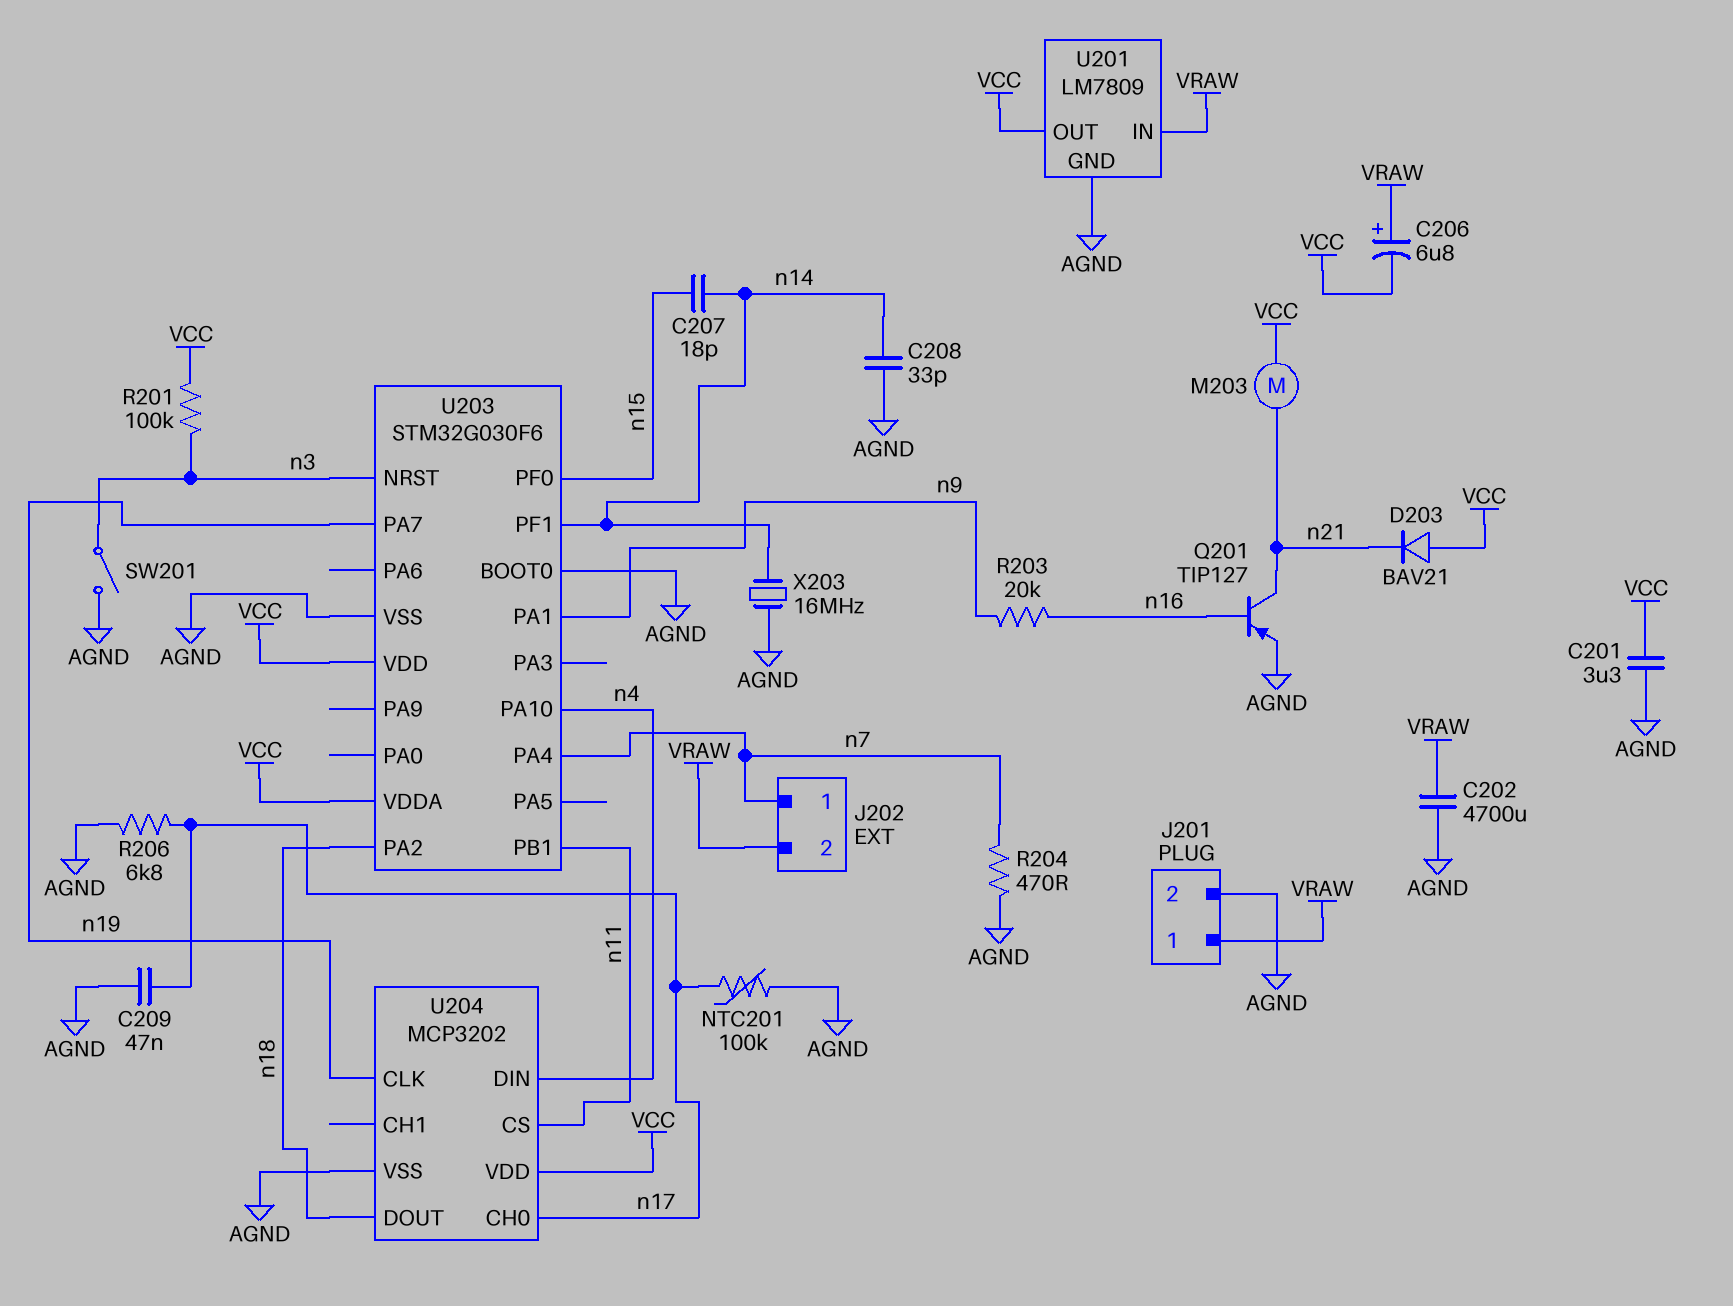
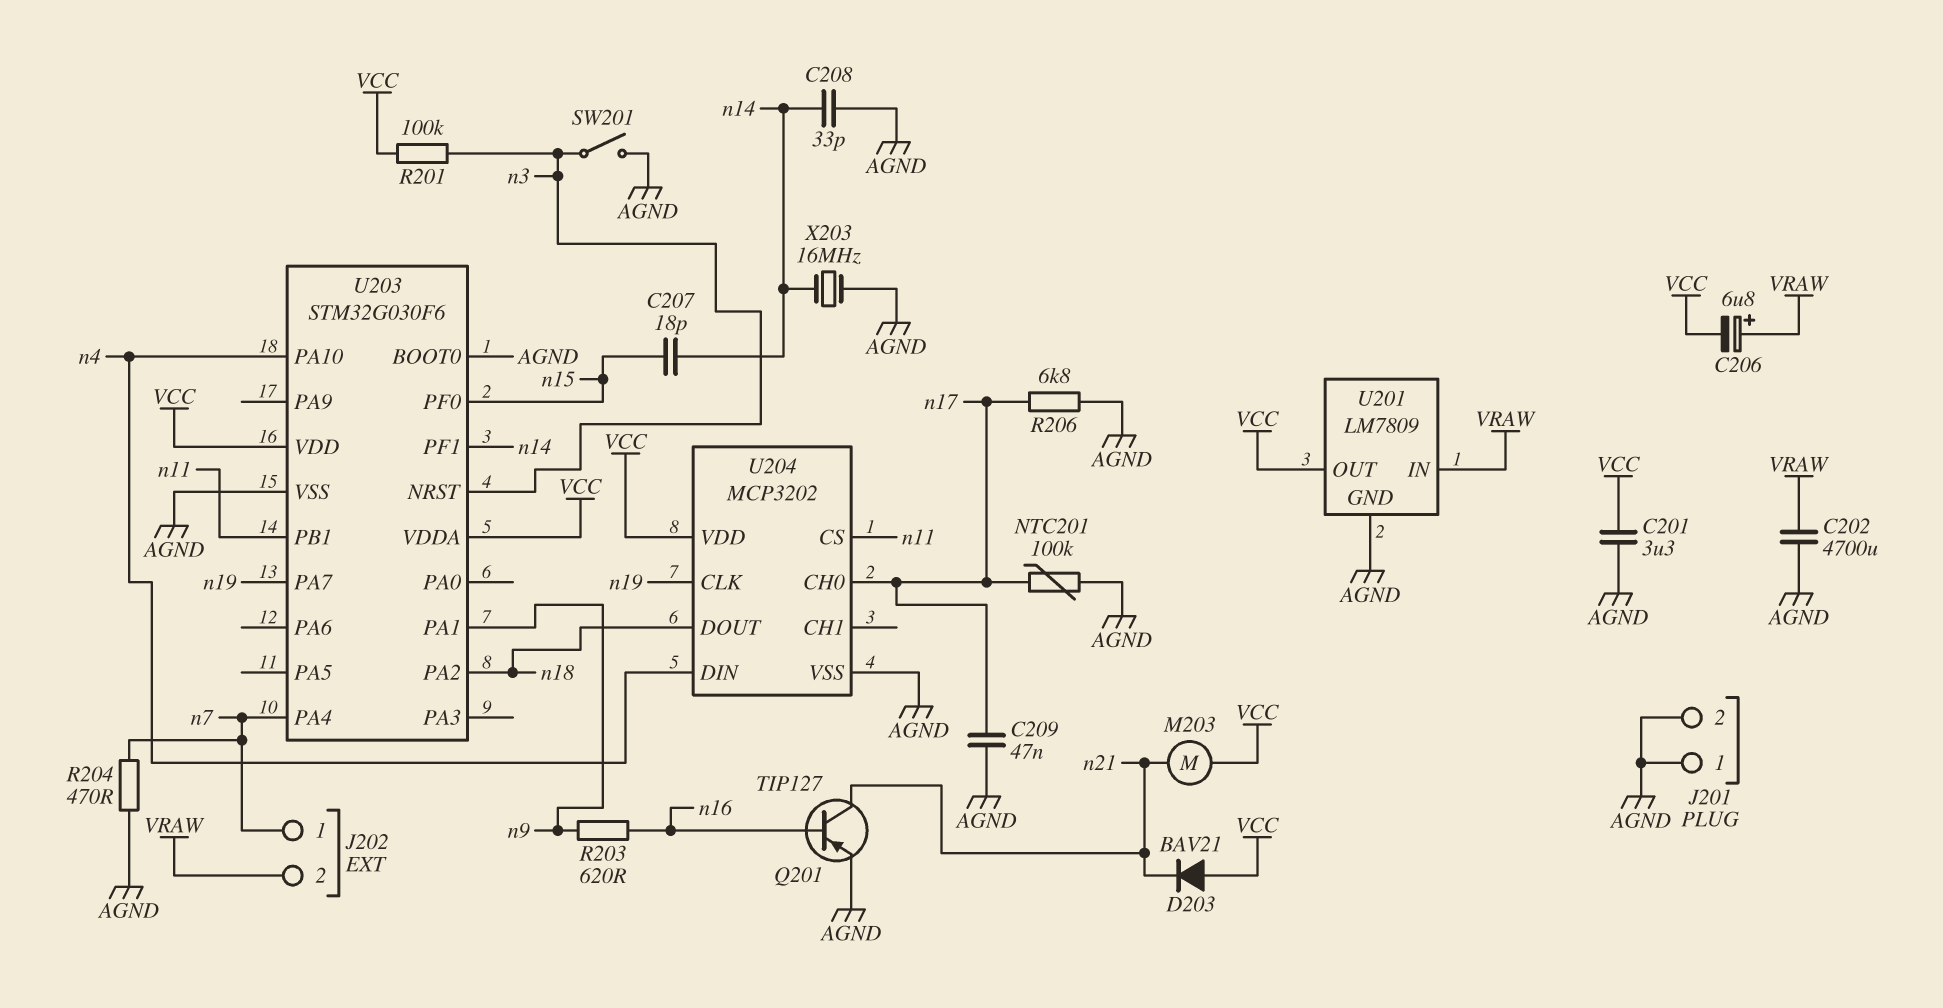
J201 pin 1: VRAW -> AGND
R203: 20k (n9, n16) -> 620 (n9, n16)

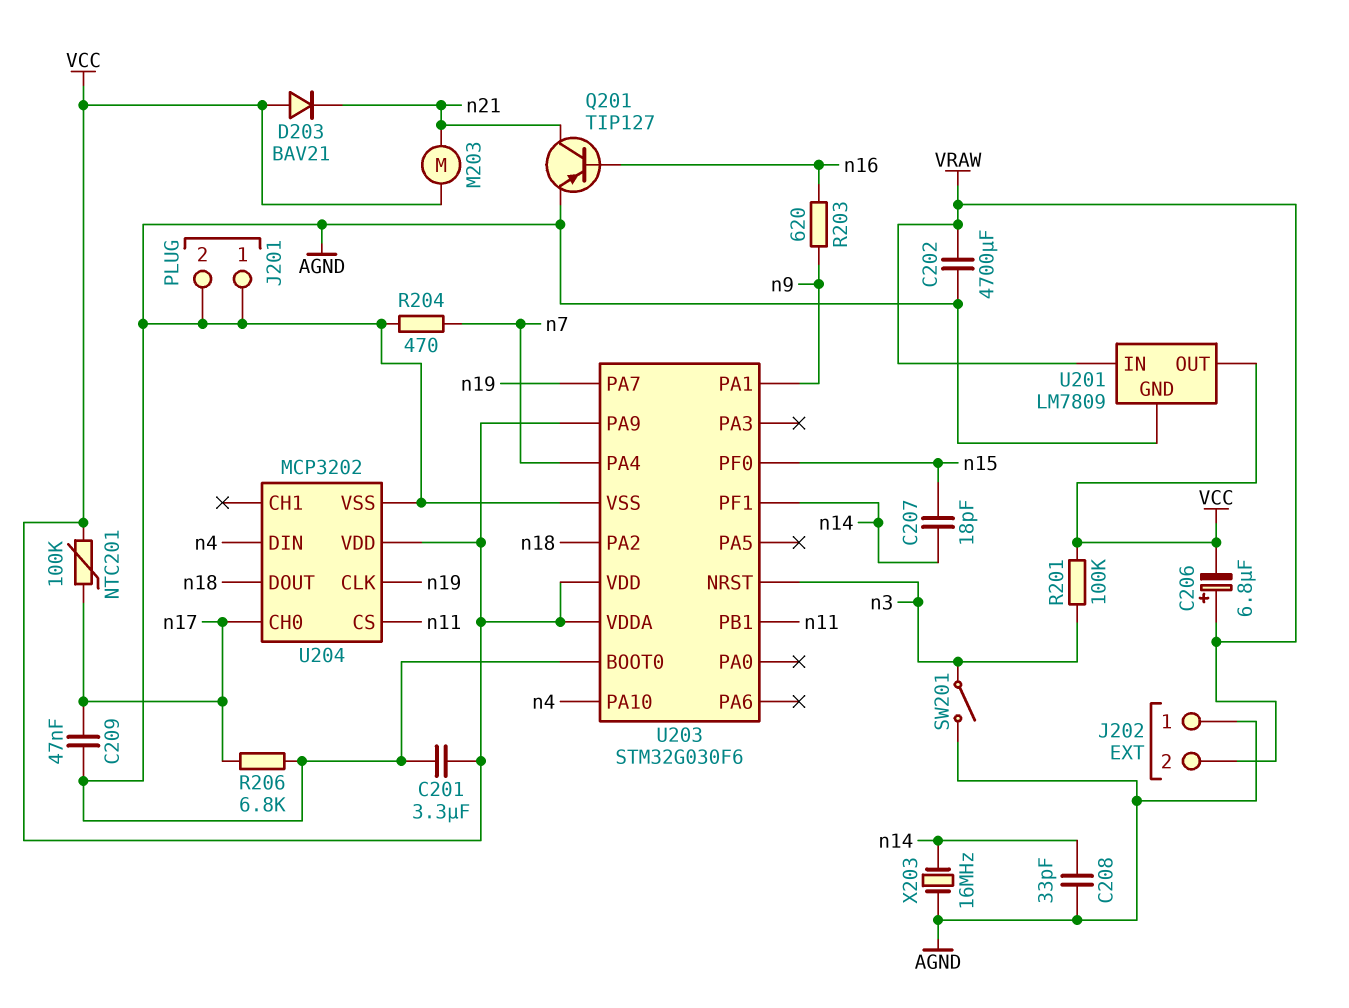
J202 pin 1: n7 -> AGND
NTC201: 100k (AGND, n17) -> 100k (VCC, n17)
U203 pin PA9: none -> VCC

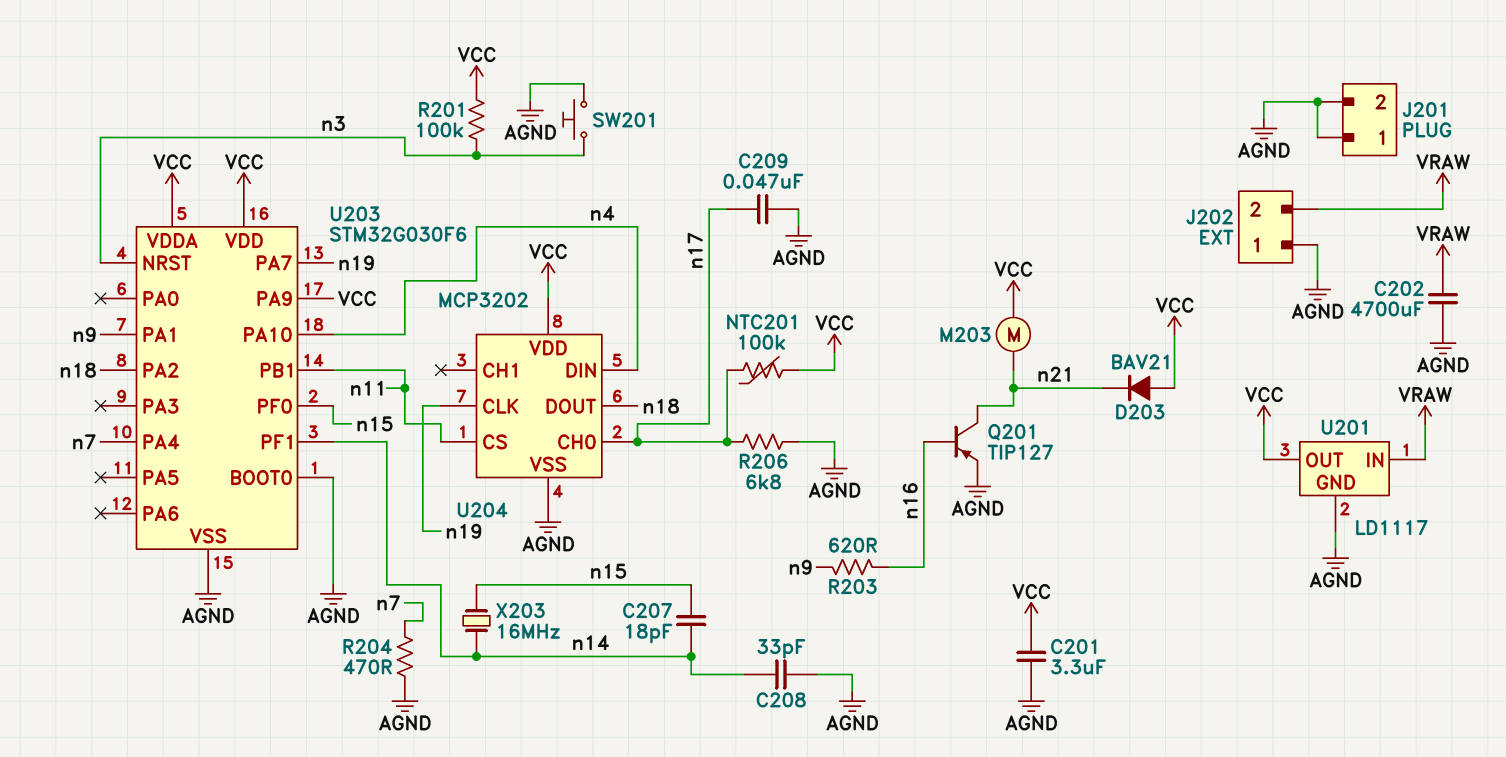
C206: 6.8uF (plus VRAW, minus VCC) -> none
SW201: switch (AGND, n3) -> button (AGND, n3)
U201: LM7809 -> LD1117
X203: 16MHz (AGND, n14) -> 16MHz (n14, n15)

